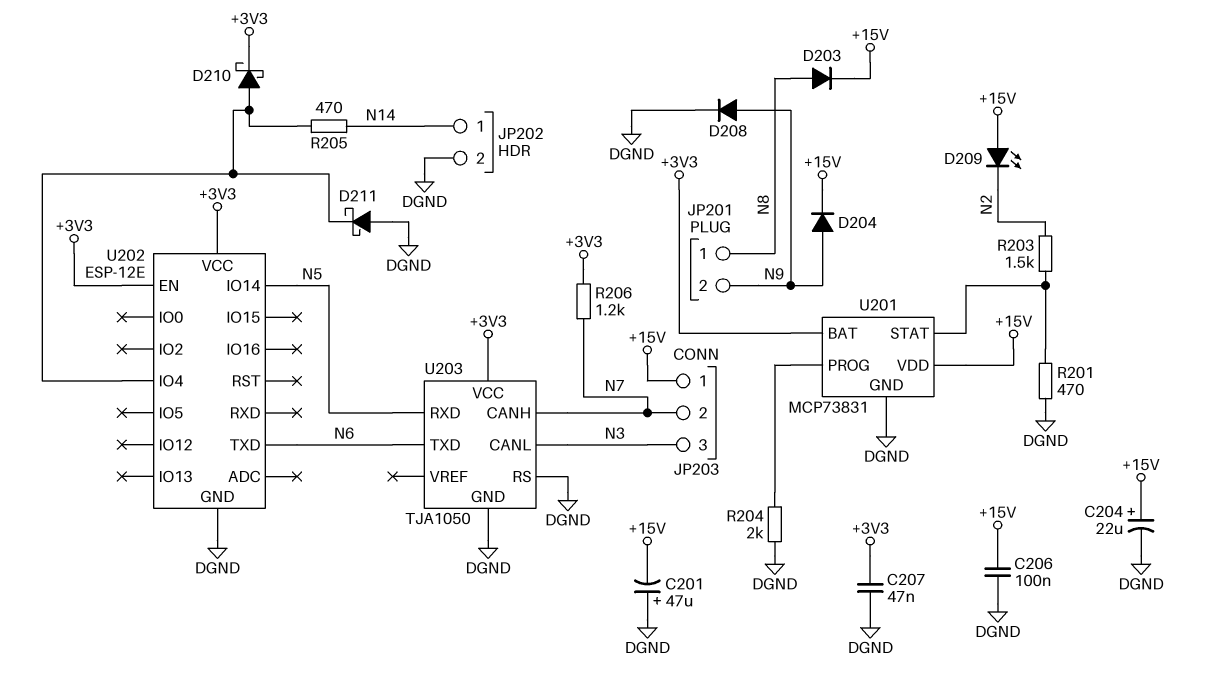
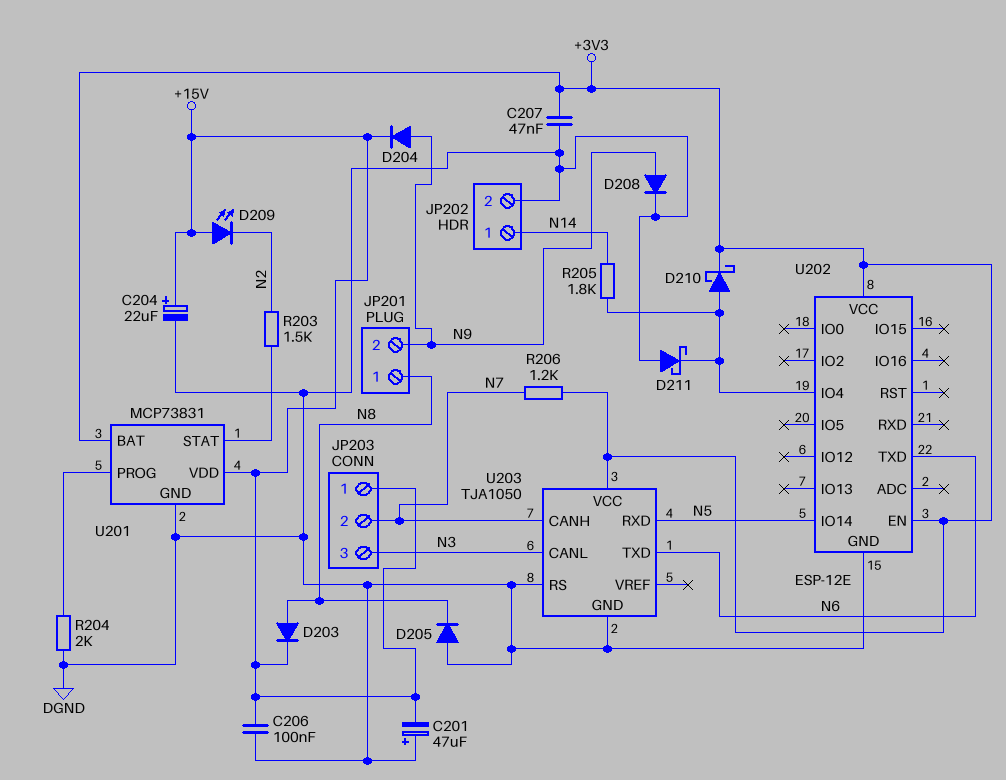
D205: none -> diode (A DGND, K N8)
R201: 470 (DGND, U201/STAT) -> none
R205: 470 (N14, U202/IO4) -> 1.8k (N14, U202/IO4)

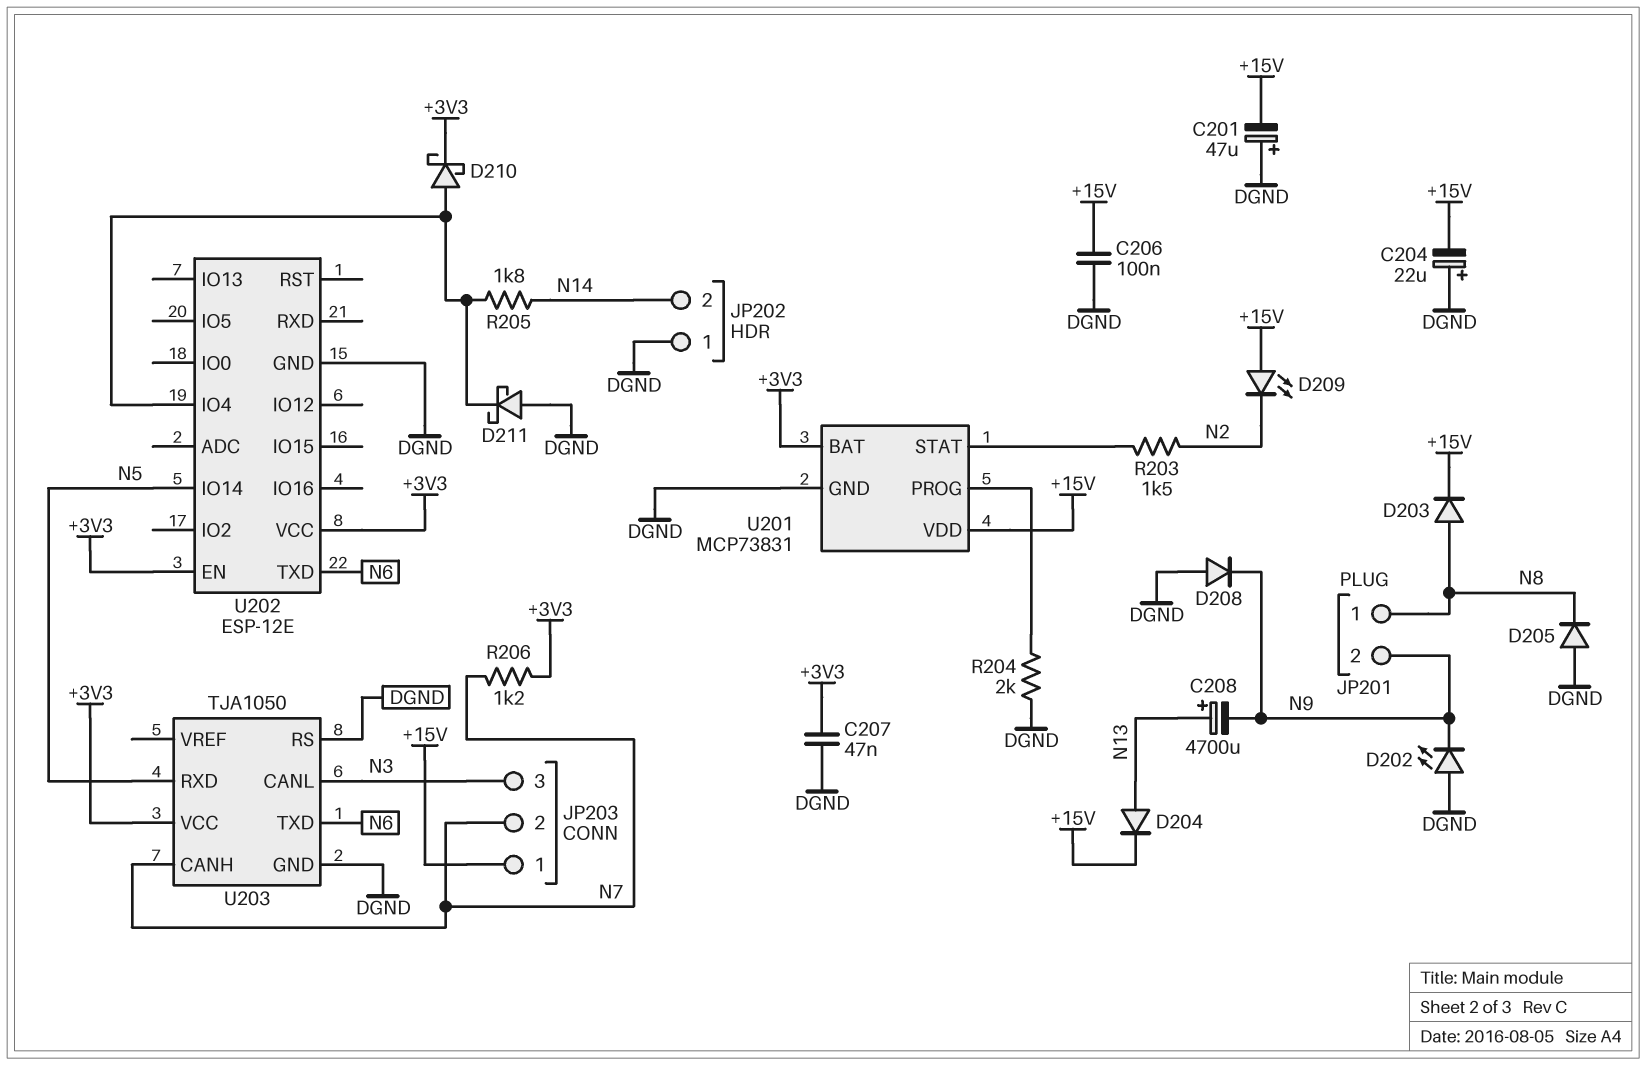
C204: 22uF (plus +15V, minus DGND) -> 22uF (plus DGND, minus +15V)
C208: none -> 4700uF (plus N13, minus N9)
D202: none -> LED (A DGND, K N9)
D204: diode (A N9, K +15V) -> diode (A N13, K +15V)
D208: diode (A N9, K DGND) -> diode (A DGND, K N9)
JP202 pin 1: N14 -> DGND
JP202 pin 2: DGND -> N14

